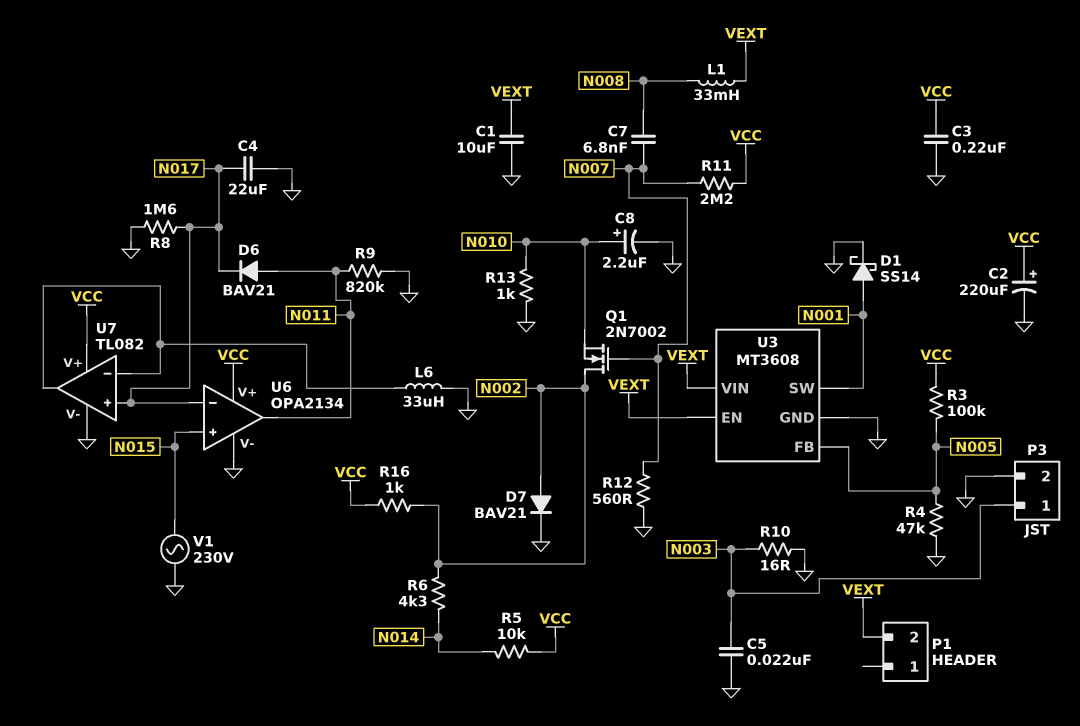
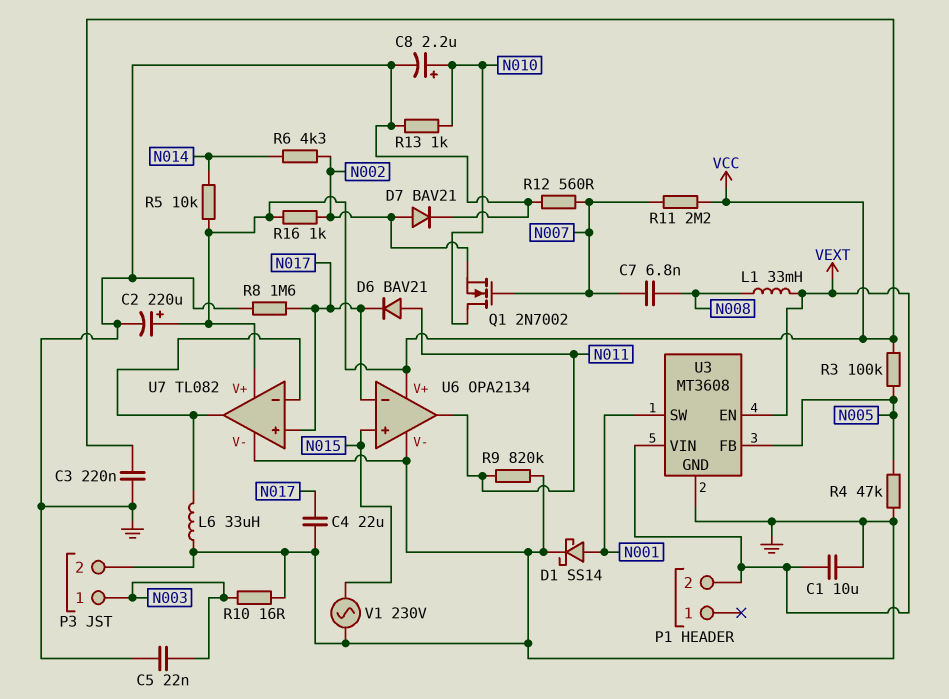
Q1: NMOS 2N7002 (G N007, D N002, S N010) -> NMOS 2N7002 (G N007, D N010, S N002)

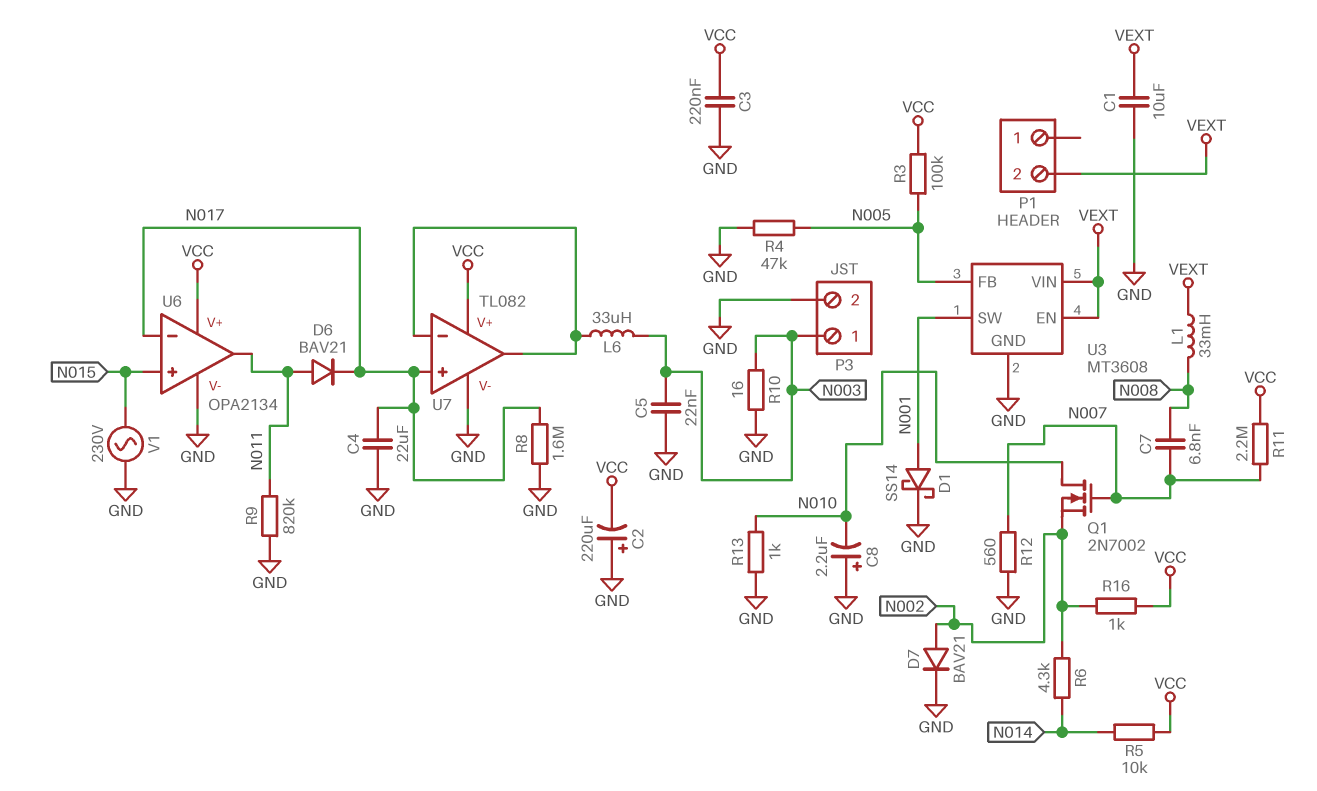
C2: 220uF (plus VCC, minus GND) -> 220uF (plus GND, minus VCC)
C8: 2.2uF (plus N010, minus GND) -> 2.2uF (plus GND, minus N010)
L6: 33uH (GND, U7/in-) -> 33uH (N003, U7/in-)

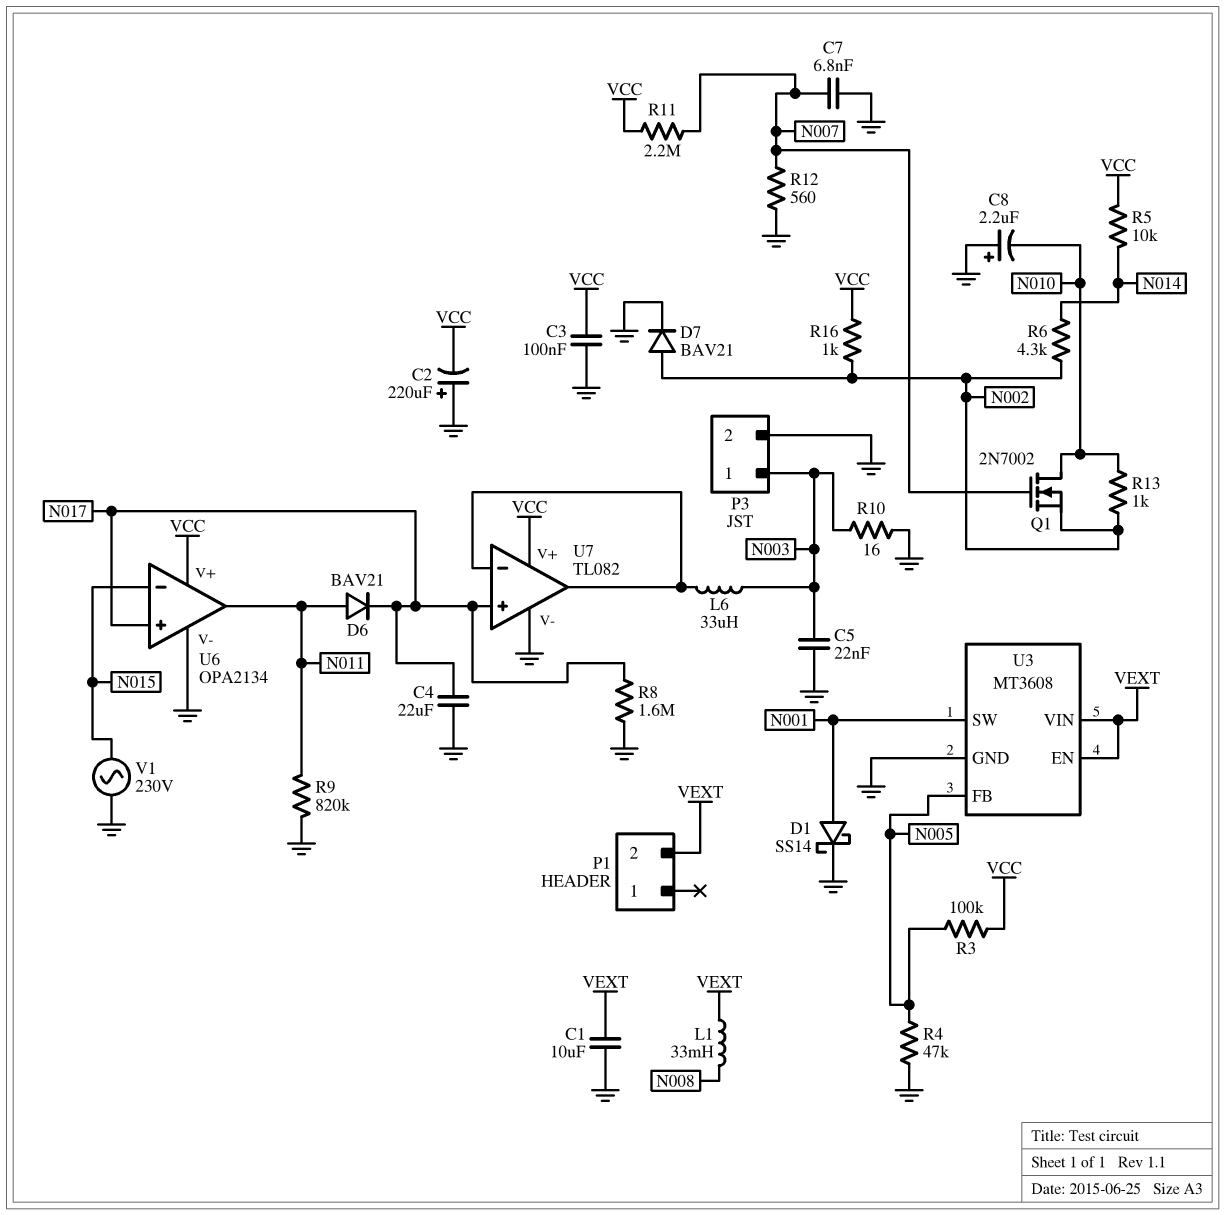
C3: 220nF (GND, VCC) -> 100nF (GND, VCC)
C7: 6.8nF (N007, N008) -> 6.8nF (GND, N007)
R13: 1k (GND, N010) -> 1k (N002, N010)
U6 pin in+: N015 -> N017
U6 pin in-: N017 -> N015

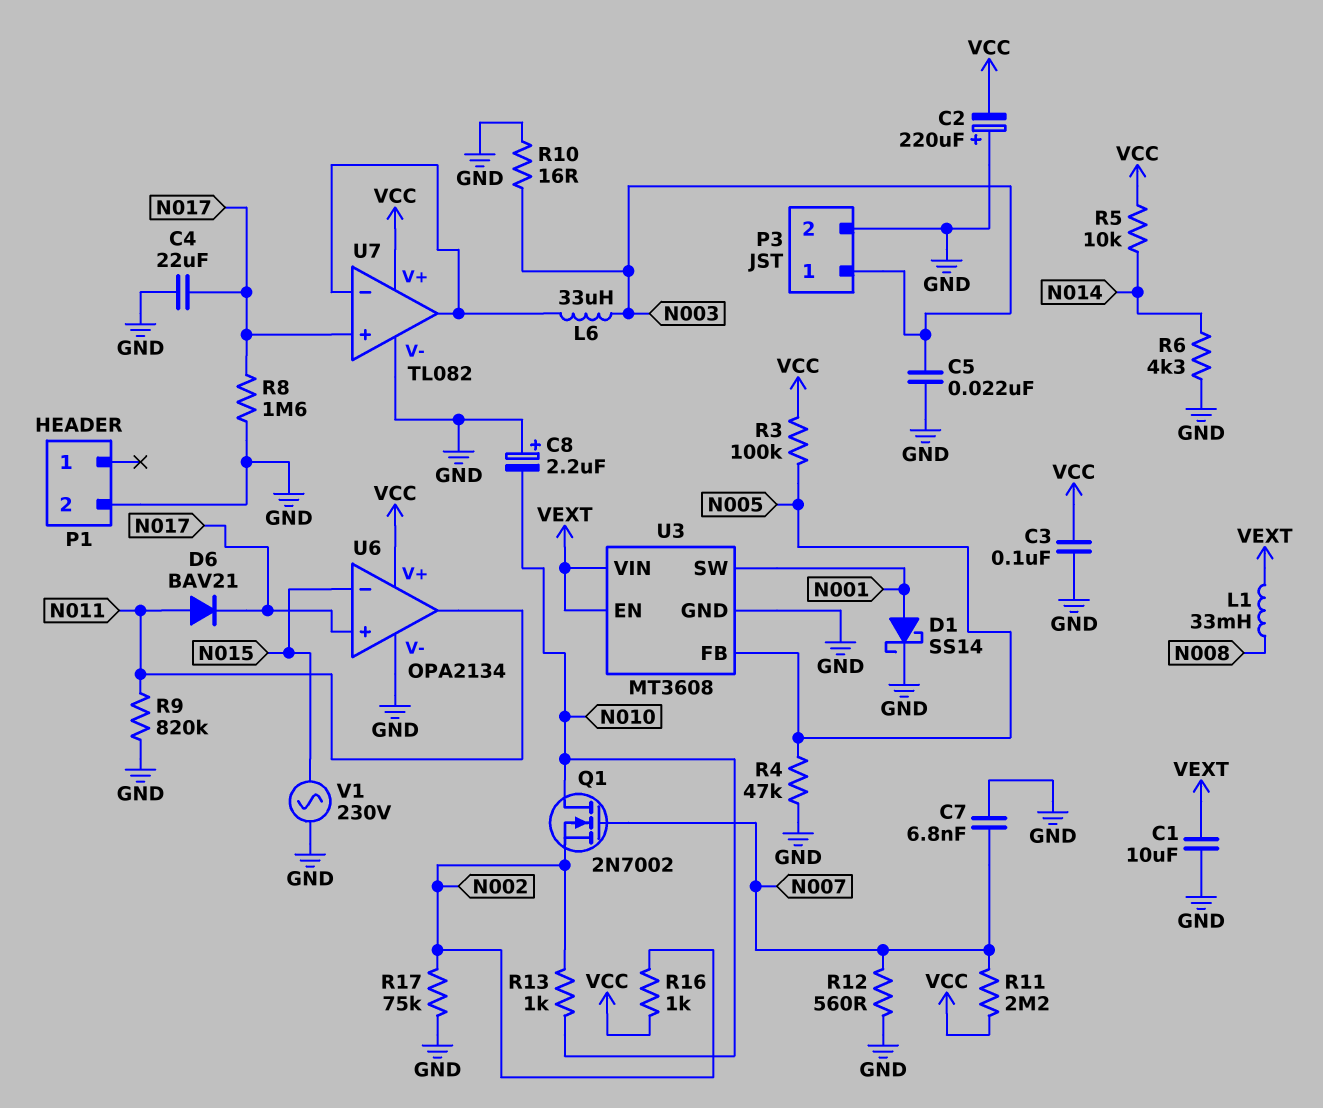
D7: diode BAV21 (A N002, K GND) -> none
P1 pin 2: VEXT -> GND
R6: 4.3k (N002, N014) -> 4.3k (GND, N014)
R17: none -> 75k (GND, N002)

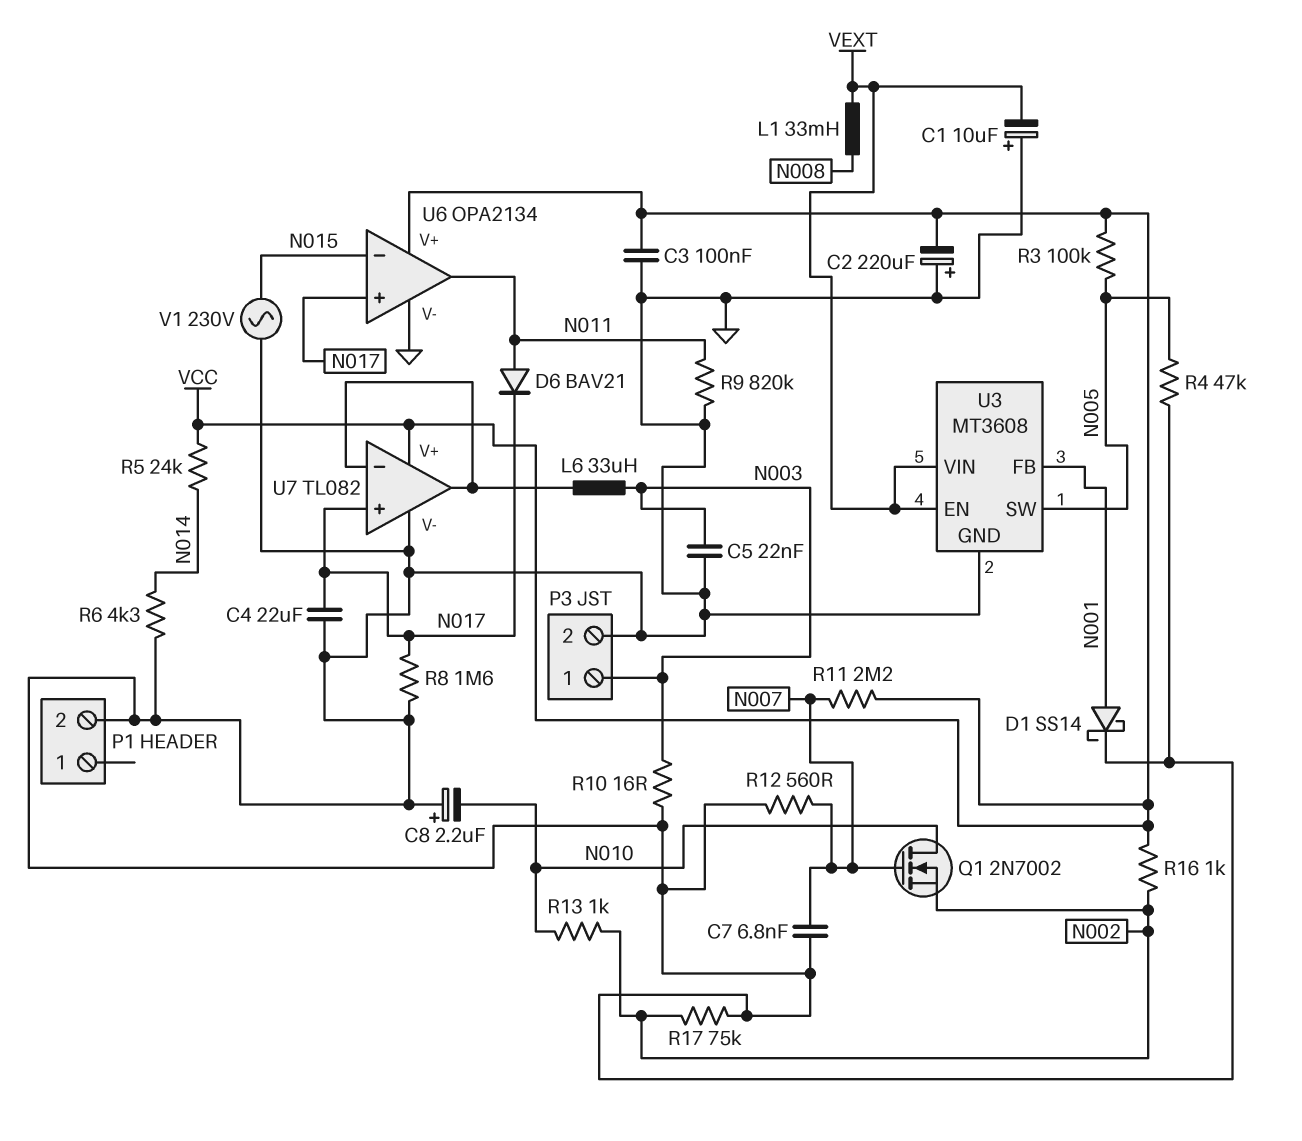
C1: 10uF (GND, VEXT) -> 10uF (plus GND, minus VEXT)
R5: 10k (N014, VCC) -> 24k (N014, VCC)
U3 pin FB: N005 -> N001
U3 pin SW: N001 -> N005

